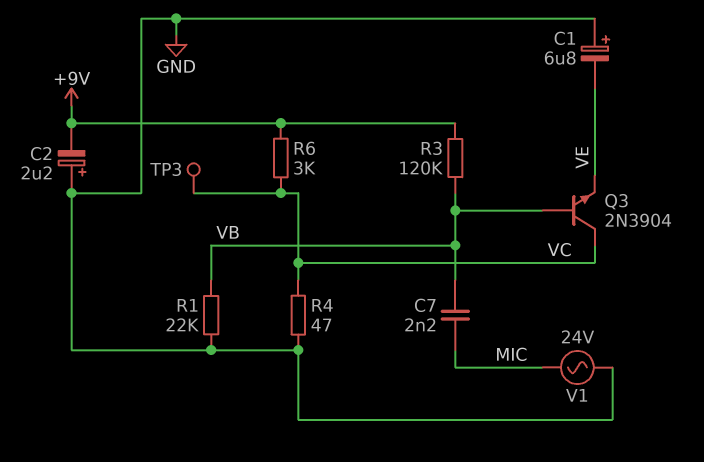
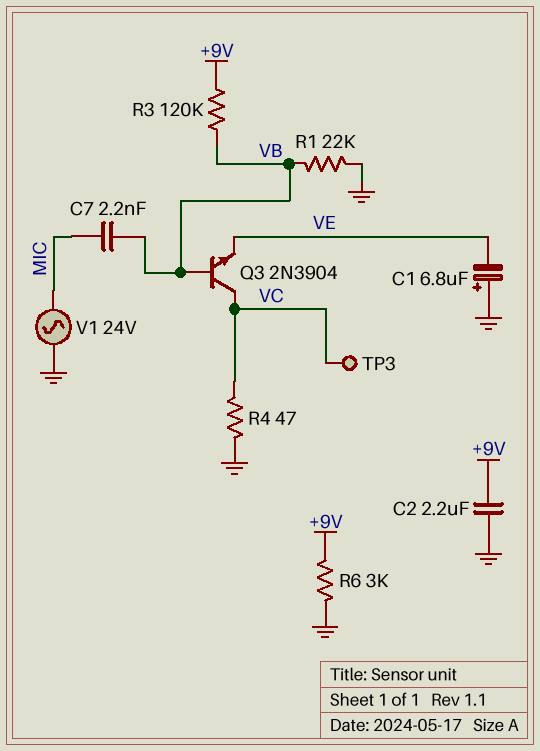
C2: 2.2uF (plus GND, minus +9V) -> 2.2uF (+9V, GND)
R6: 3k (+9V, VC) -> 3k (+9V, GND)

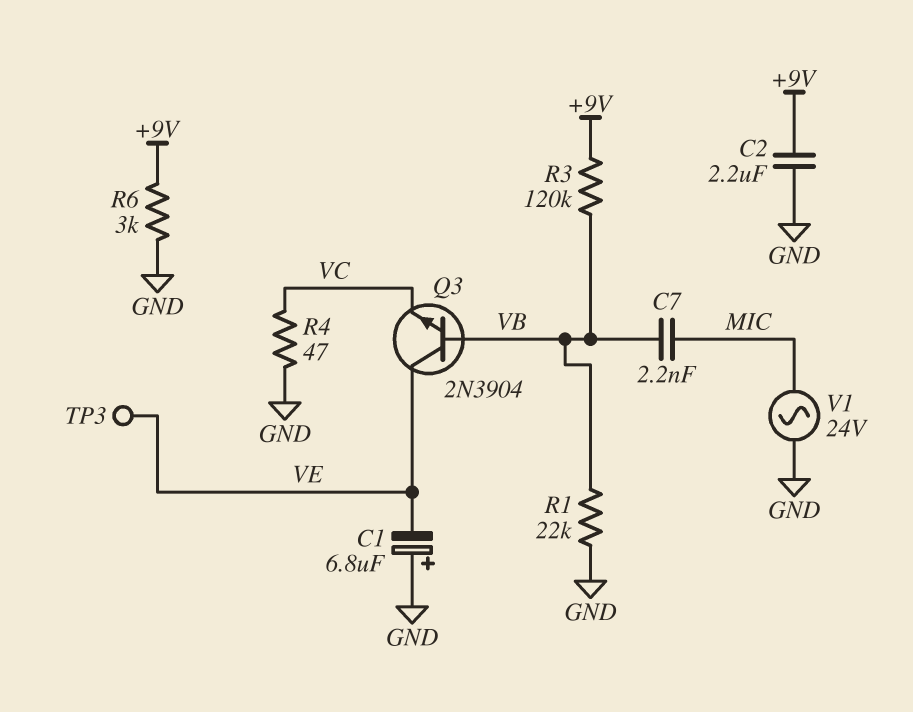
Q3: NPN 2N3904 (B VB, C VC, E VE) -> NPN 2N3904 (B VB, C VE, E VC)
TP3: test point (VC) -> test point (VE)

